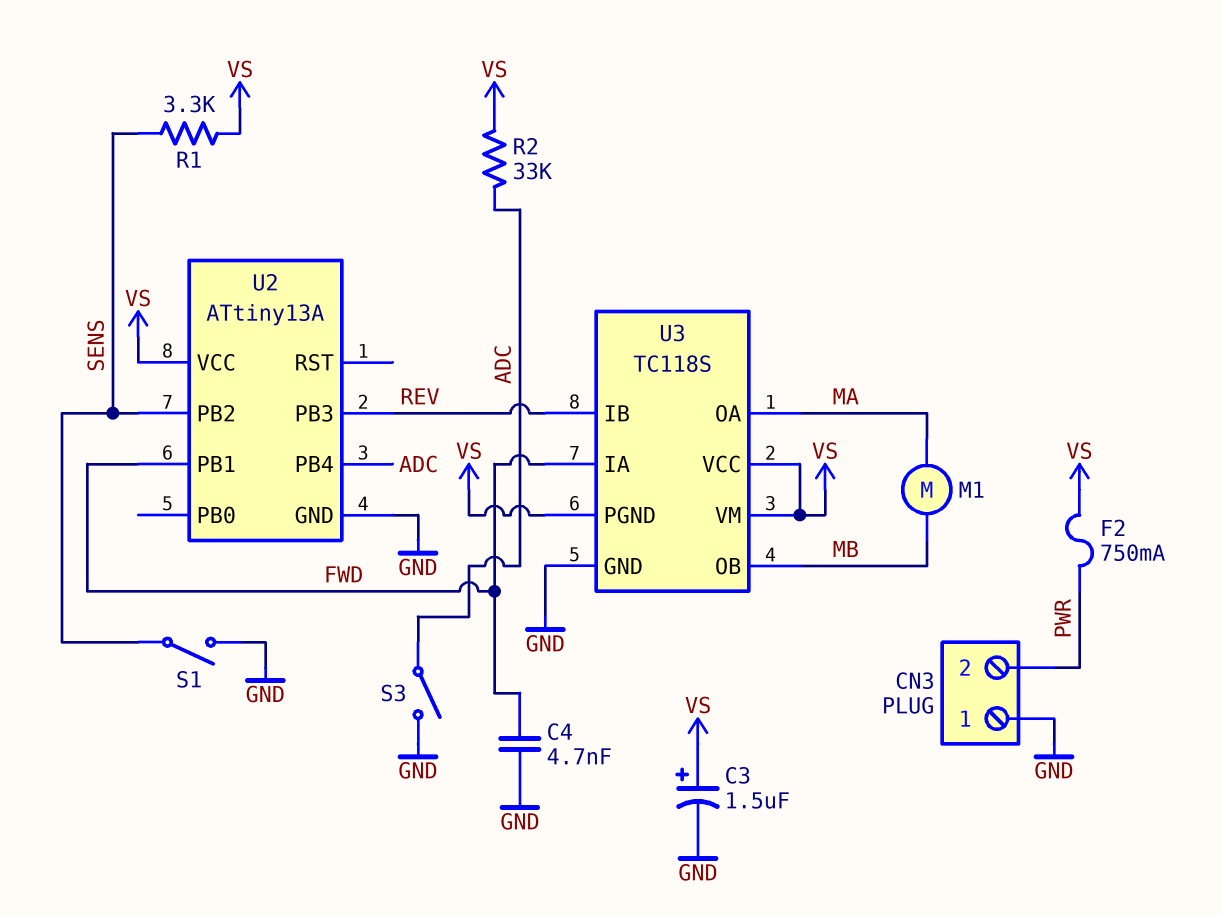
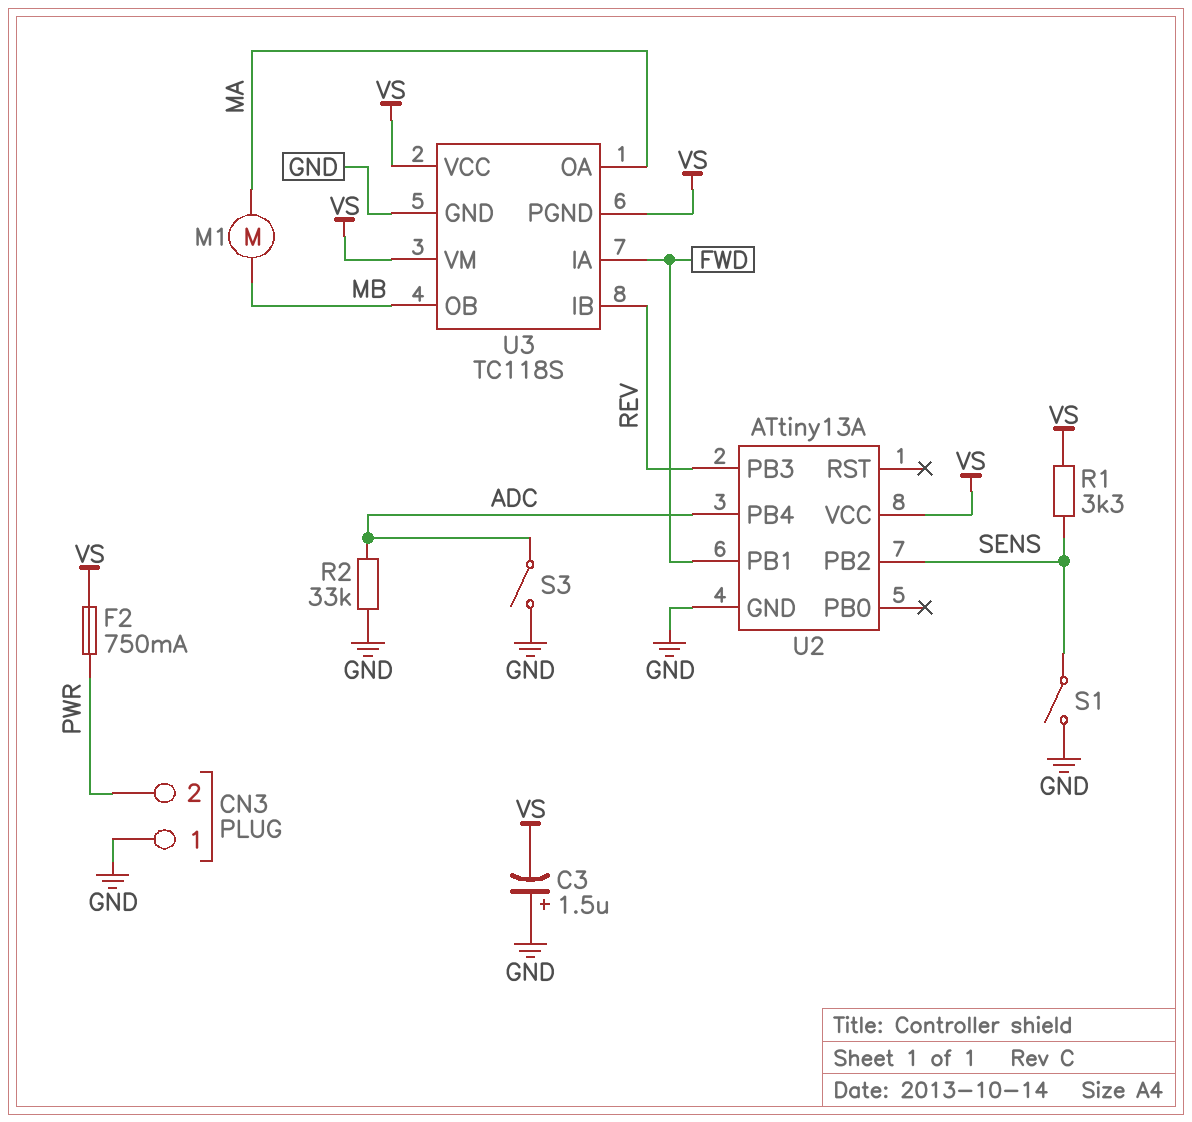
C3: 1.5uF (plus VS, minus GND) -> 1.5uF (plus GND, minus VS)
C4: 4.7nF (FWD, GND) -> none
R2: 33k (ADC, VS) -> 33k (ADC, GND)

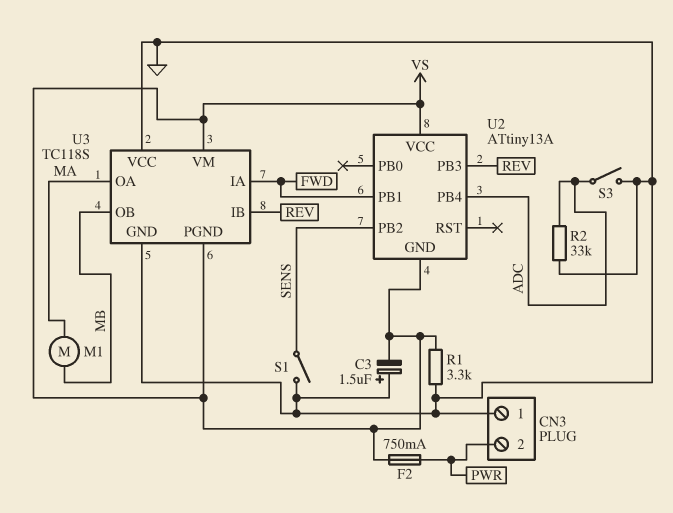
R1: 3.3k (SENS, VS) -> 3.3k (GND, VS)
U2 pin GND: GND -> VS
U3 pin VCC: VS -> GND

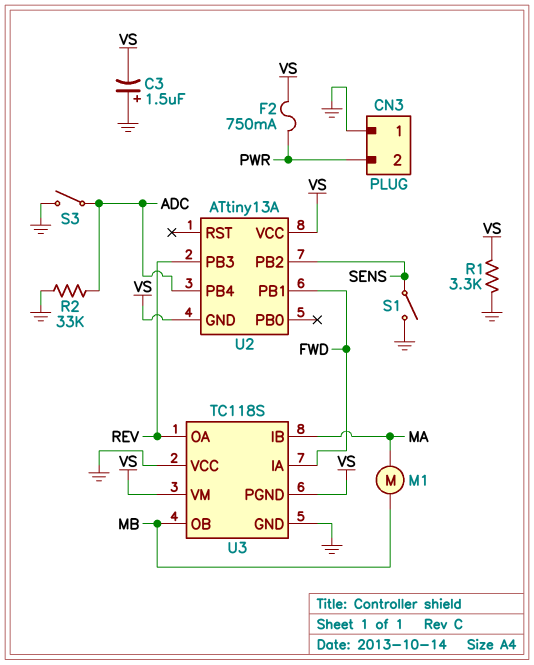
U3 pin IB: REV -> MA
U3 pin OA: MA -> REV

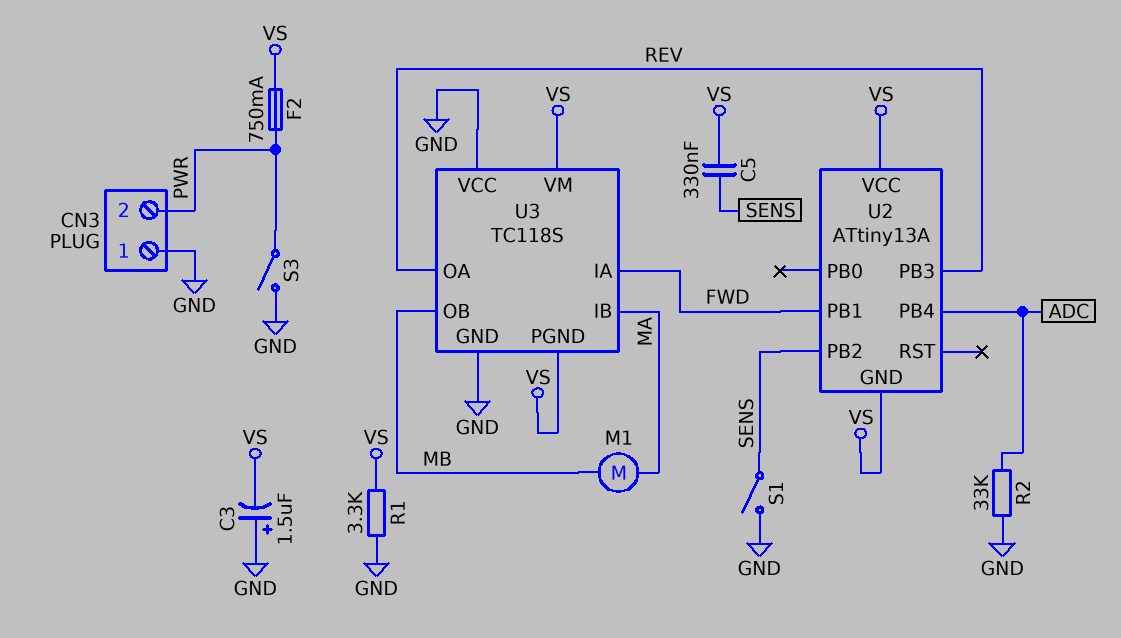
C5: none -> 330nF (SENS, VS)
S3: switch (ADC, GND) -> switch (GND, PWR)

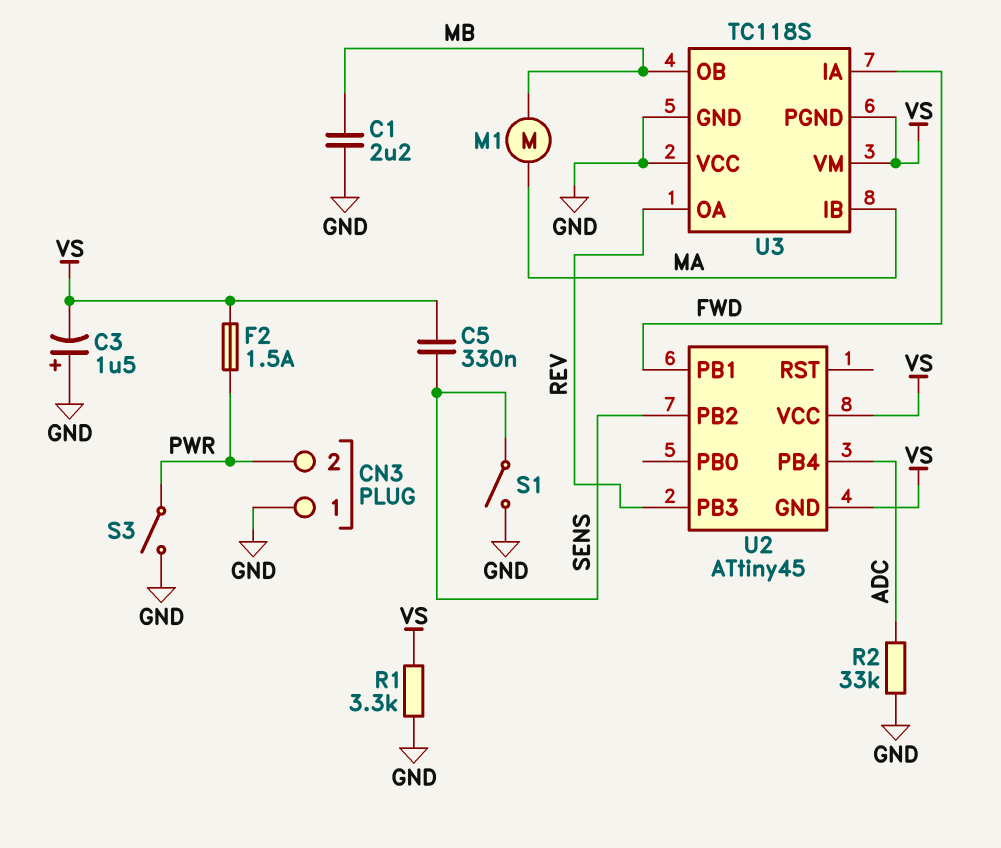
C1: none -> 2.2uF (GND, MB)
F2: 750mA (PWR, VS) -> 1.5A (PWR, VS)
U2: ATtiny13A -> ATtiny45

